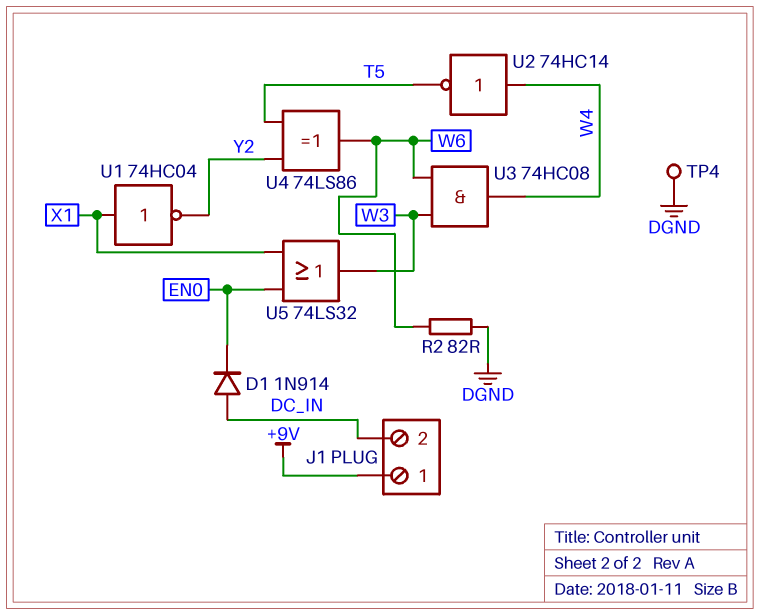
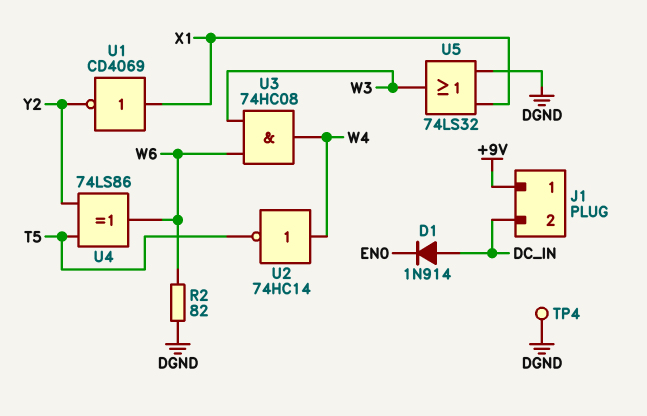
U1: NOT 74HC04 (in X1, out Y2) -> NOT CD4069 (in X1, out Y2)
U5: OR 74LS32 (in EN0, in X1, out W3) -> OR 74LS32 (in DGND, in X1, out W3)

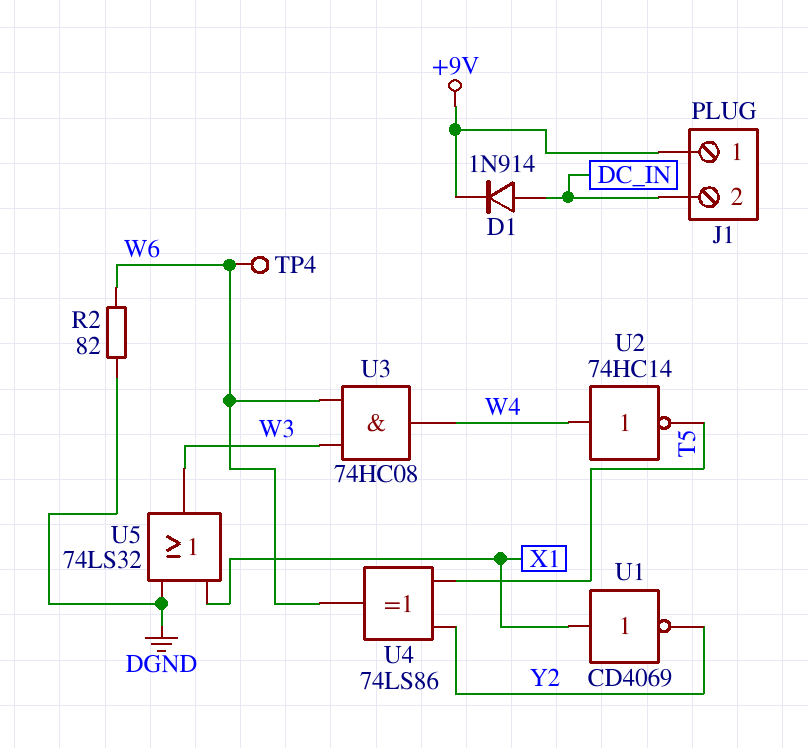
D1: diode 1N914 (A DC_IN, K EN0) -> diode 1N914 (A DC_IN, K +9V)
TP4: test point (DGND) -> test point (W6)

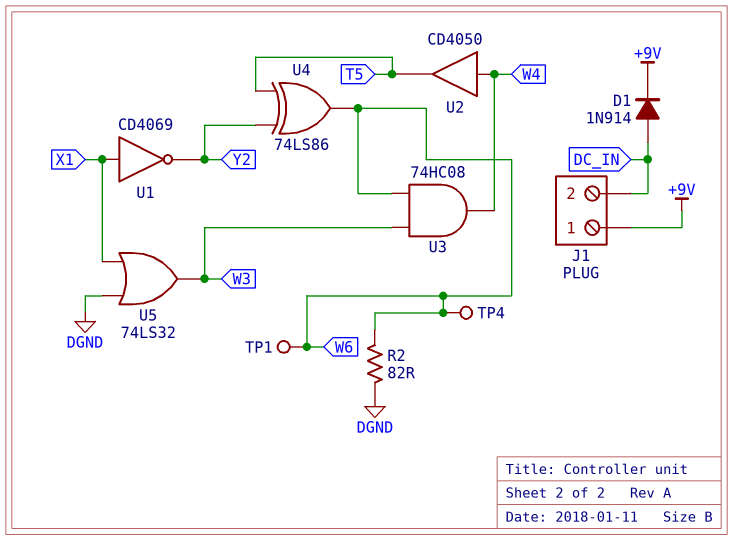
TP1: none -> test point (W6)
U2: NOT 74HC14 (in W4, out T5) -> buffer CD4050 (in W4, out T5)

